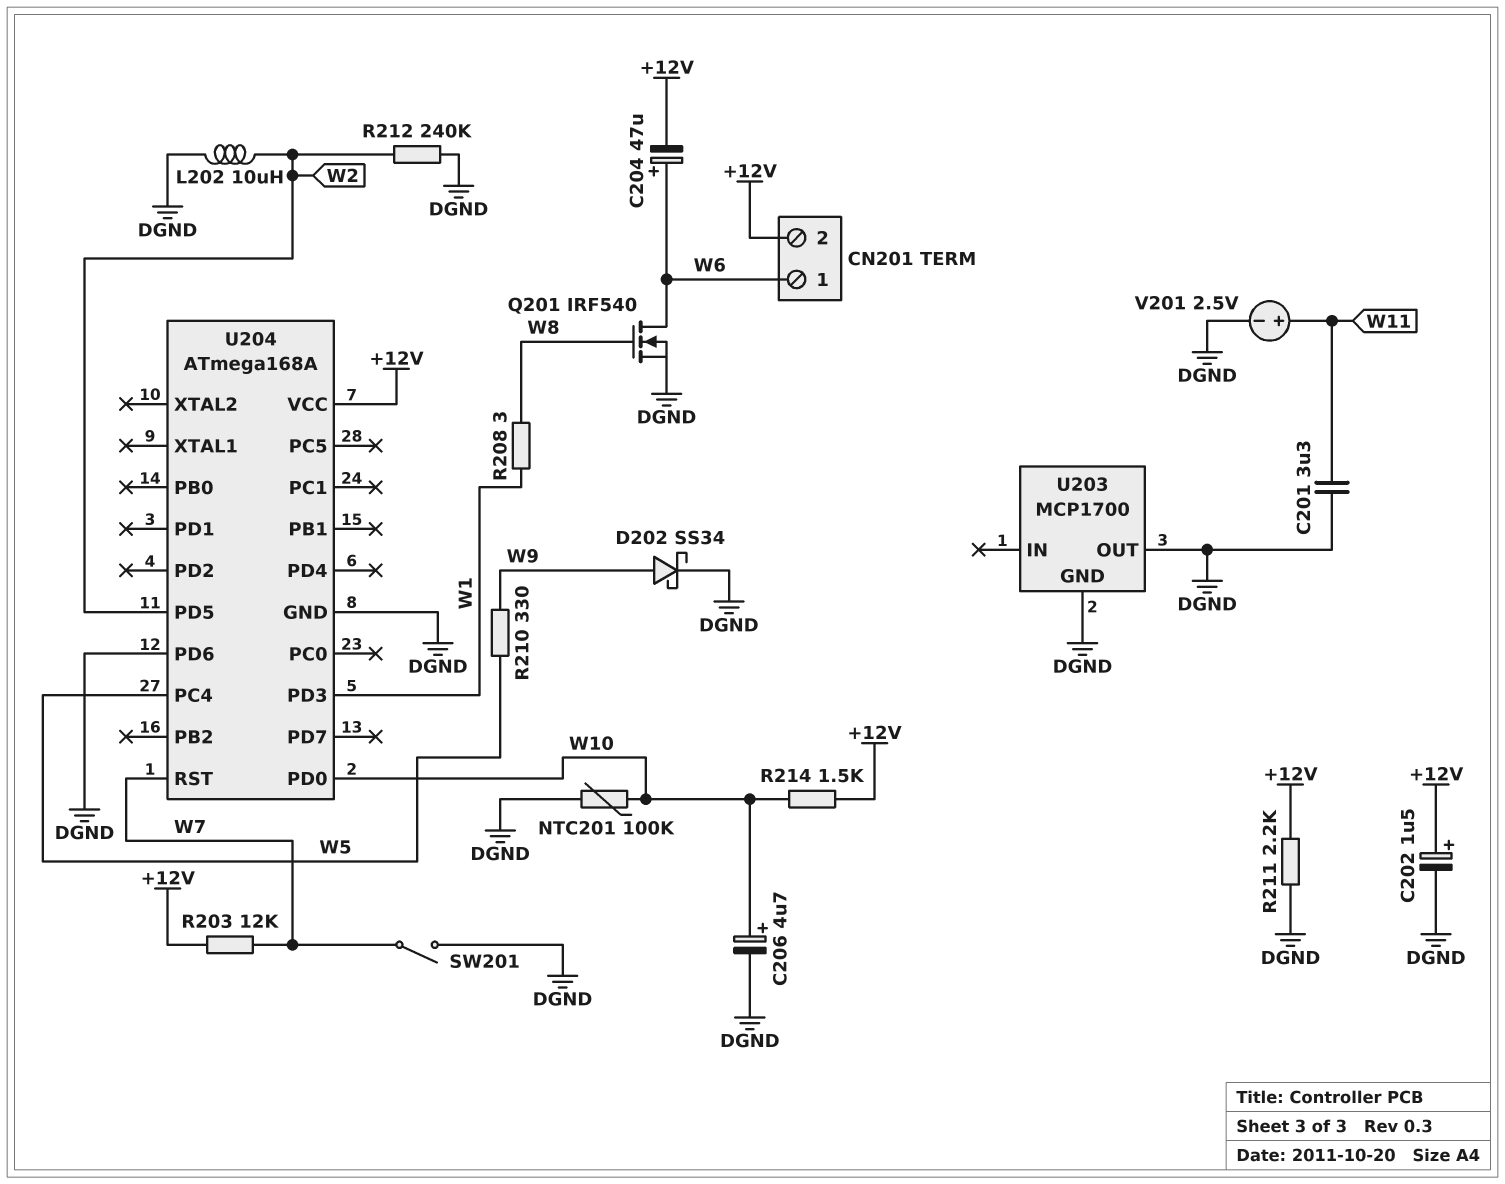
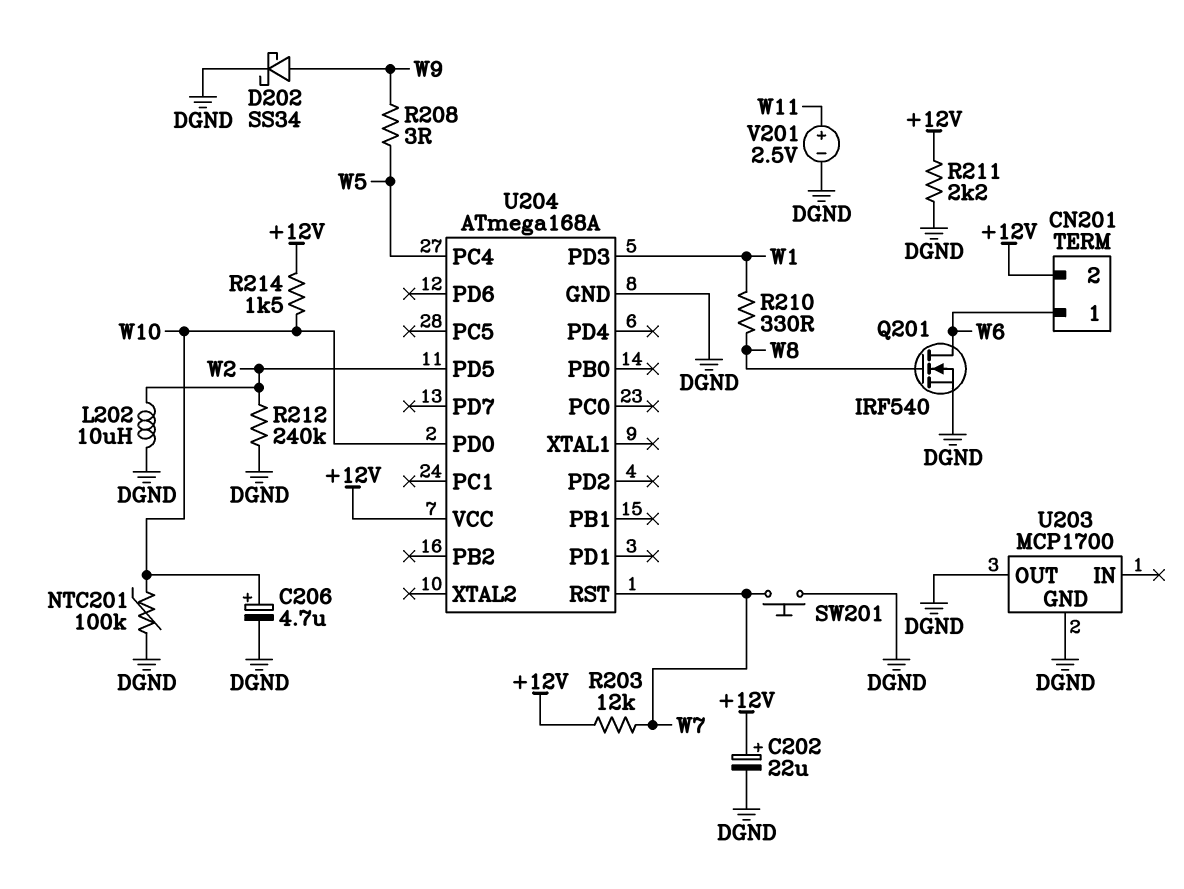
C201: 3.3uF (DGND, W11) -> none
C202: 1.5uF (plus +12V, minus DGND) -> 22uF (plus +12V, minus DGND)
C204: 47uF (plus W6, minus +12V) -> none
R208: 3 (W1, W8) -> 3 (W5, W9)
R210: 330 (W5, W9) -> 330 (W1, W8)
SW201: switch (DGND, W7) -> button (DGND, W7)
U204 pin PD6: DGND -> none

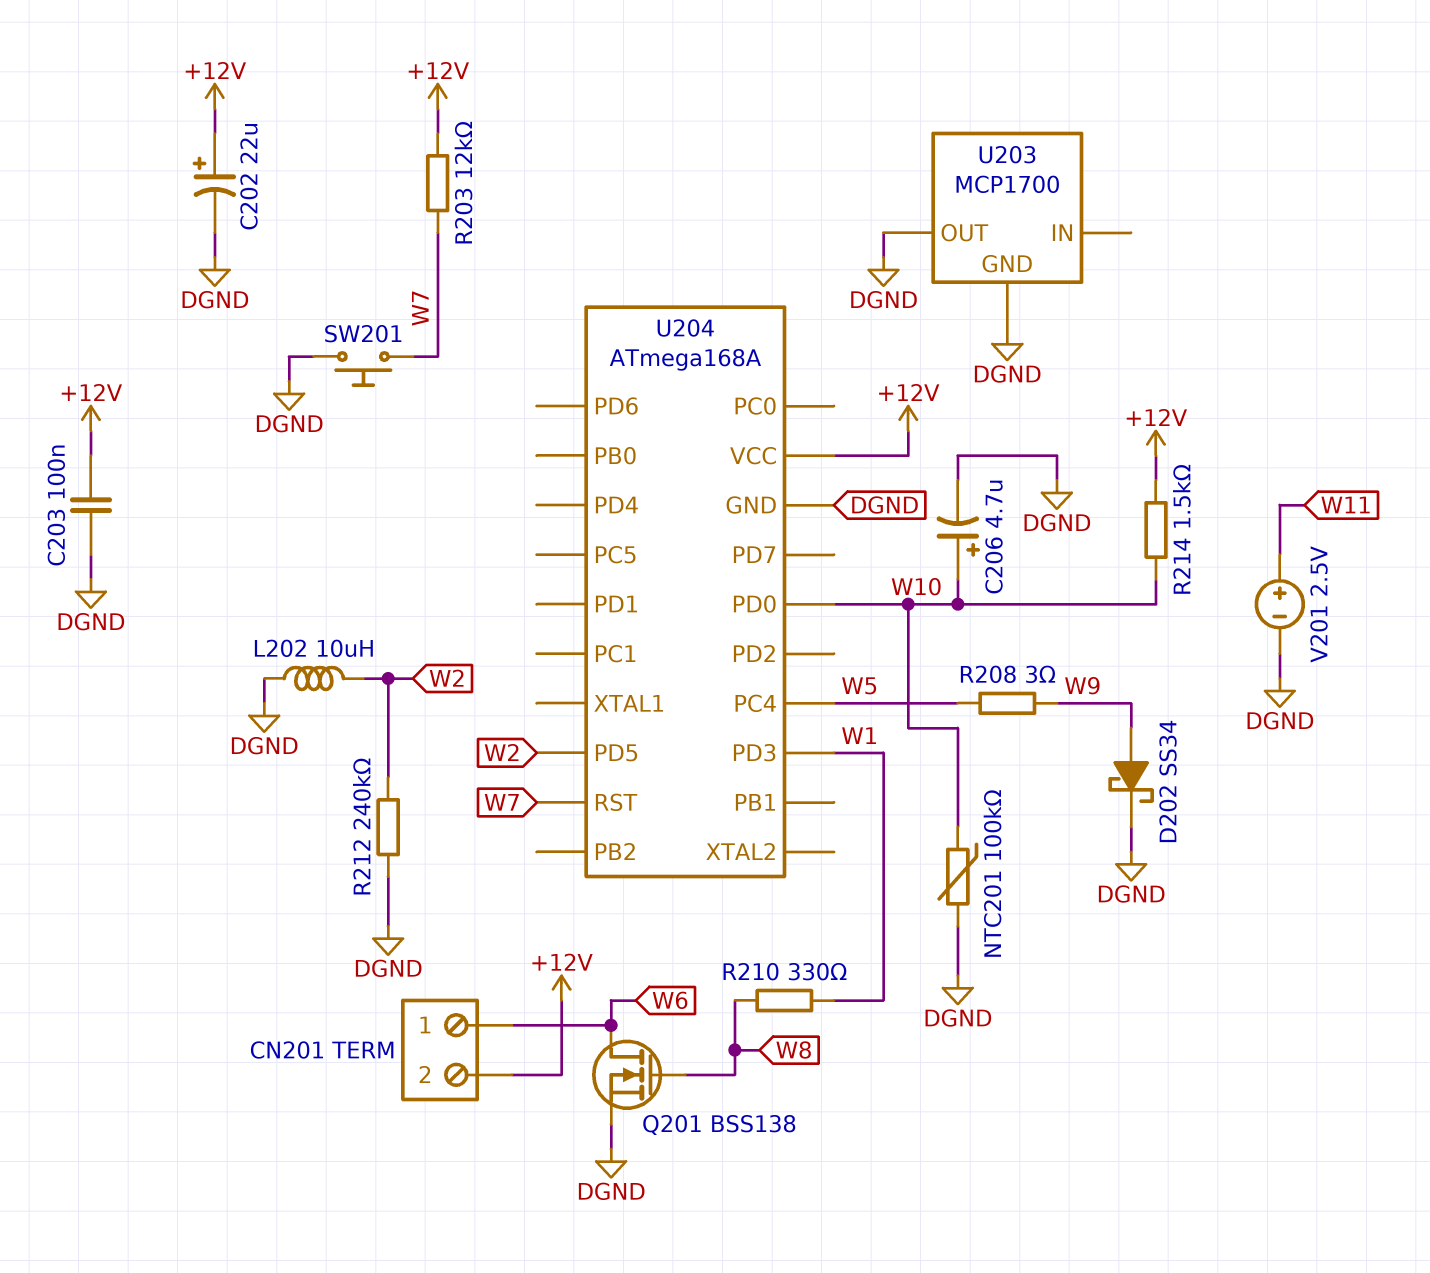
C203: none -> 100nF (+12V, DGND)
Q201: NMOS IRF540 (G W8, D W6, S DGND) -> NMOS BSS138 (G W8, D W6, S DGND)
R211: 2.2k (+12V, DGND) -> none

